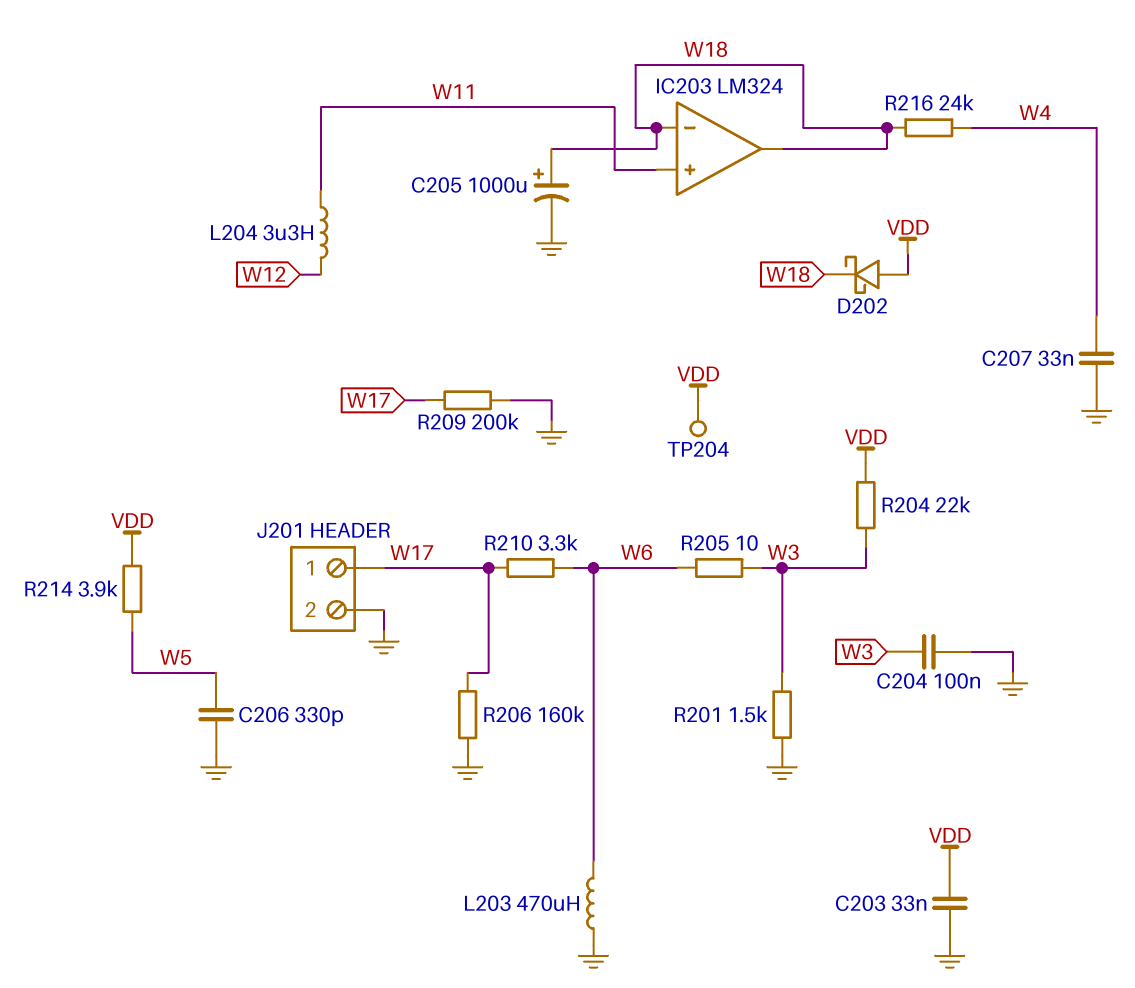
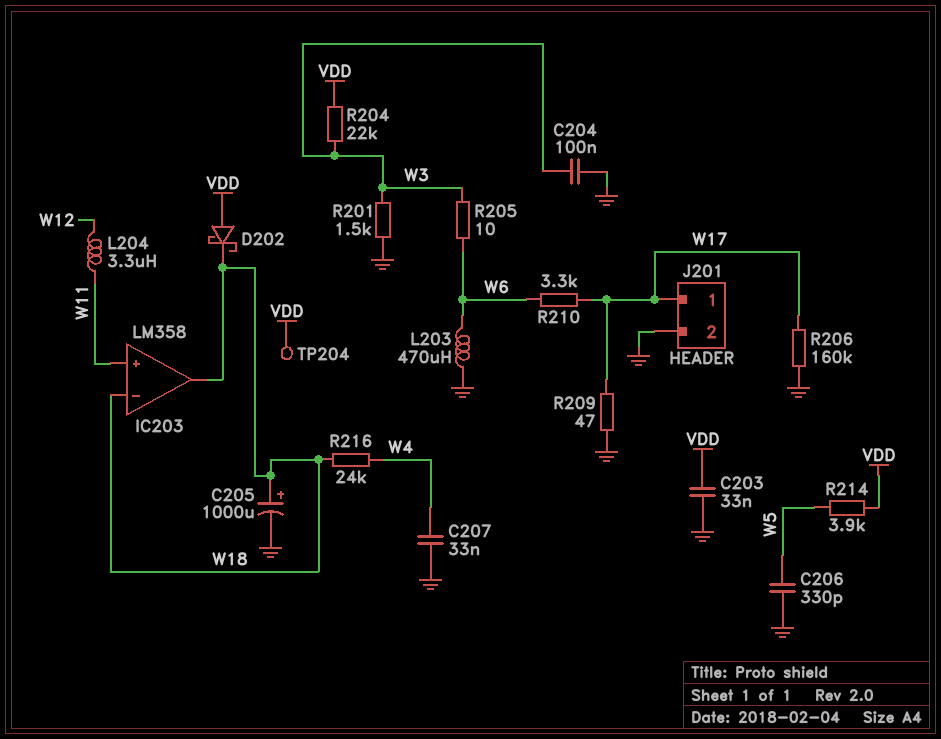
IC203: LM324 -> LM358
R209: 200k (GND, W17) -> 47 (GND, W17)

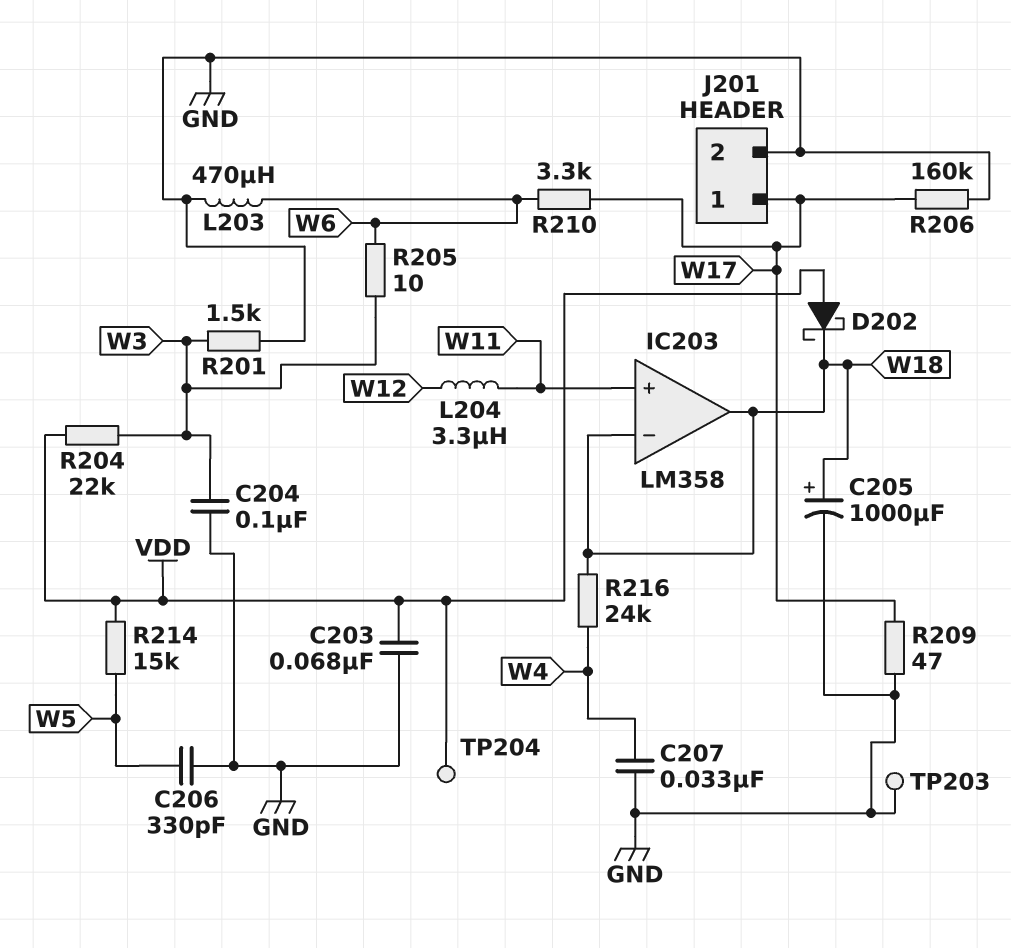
C203: 33nF (GND, VDD) -> 68nF (GND, VDD)
R214: 3.9k (VDD, W5) -> 15k (VDD, W5)
TP203: none -> test point (GND)

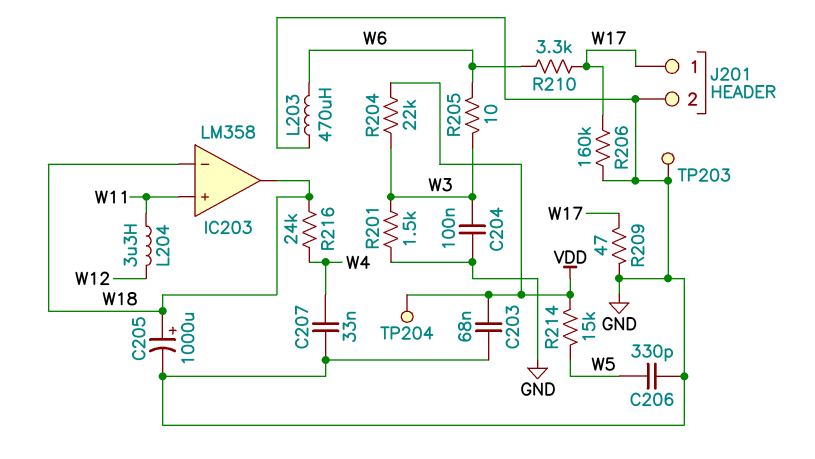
D202: schottky (A VDD, K W18) -> none

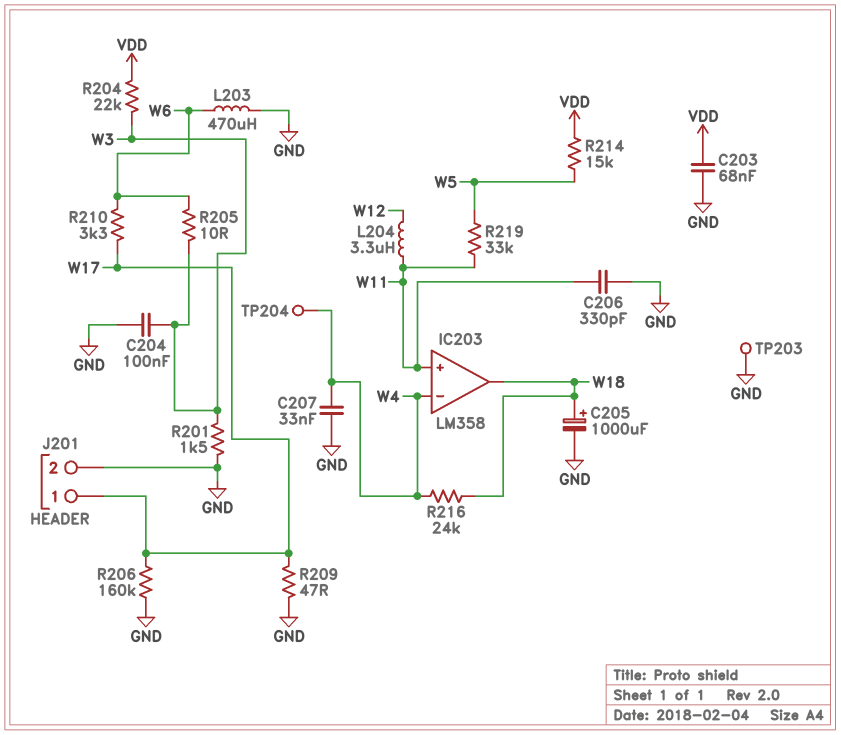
C206: 330pF (GND, W5) -> 330pF (GND, W11)
IC203 pin in-: W18 -> W4
R219: none -> 33k (W5, W11)
TP204: test point (VDD) -> test point (W4)

